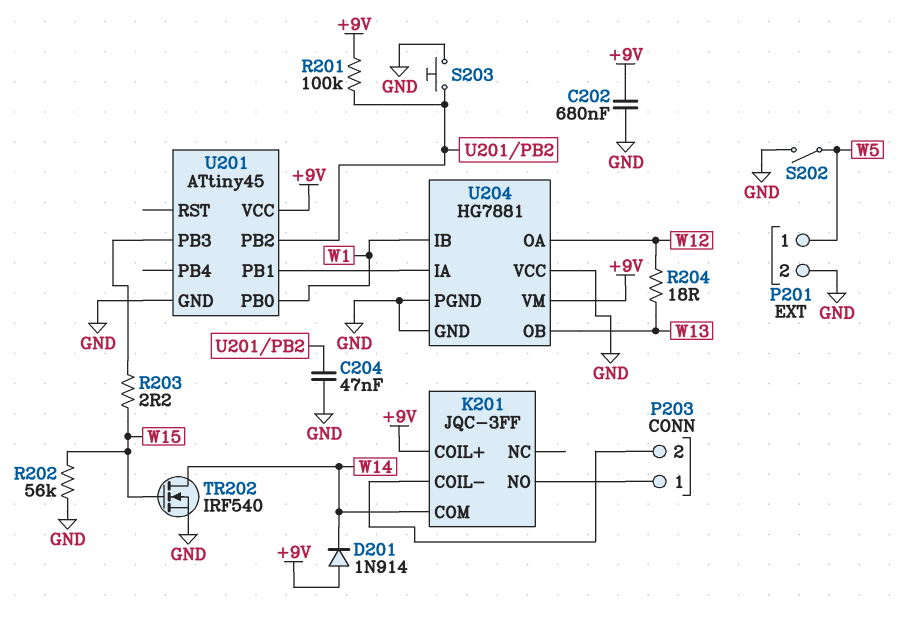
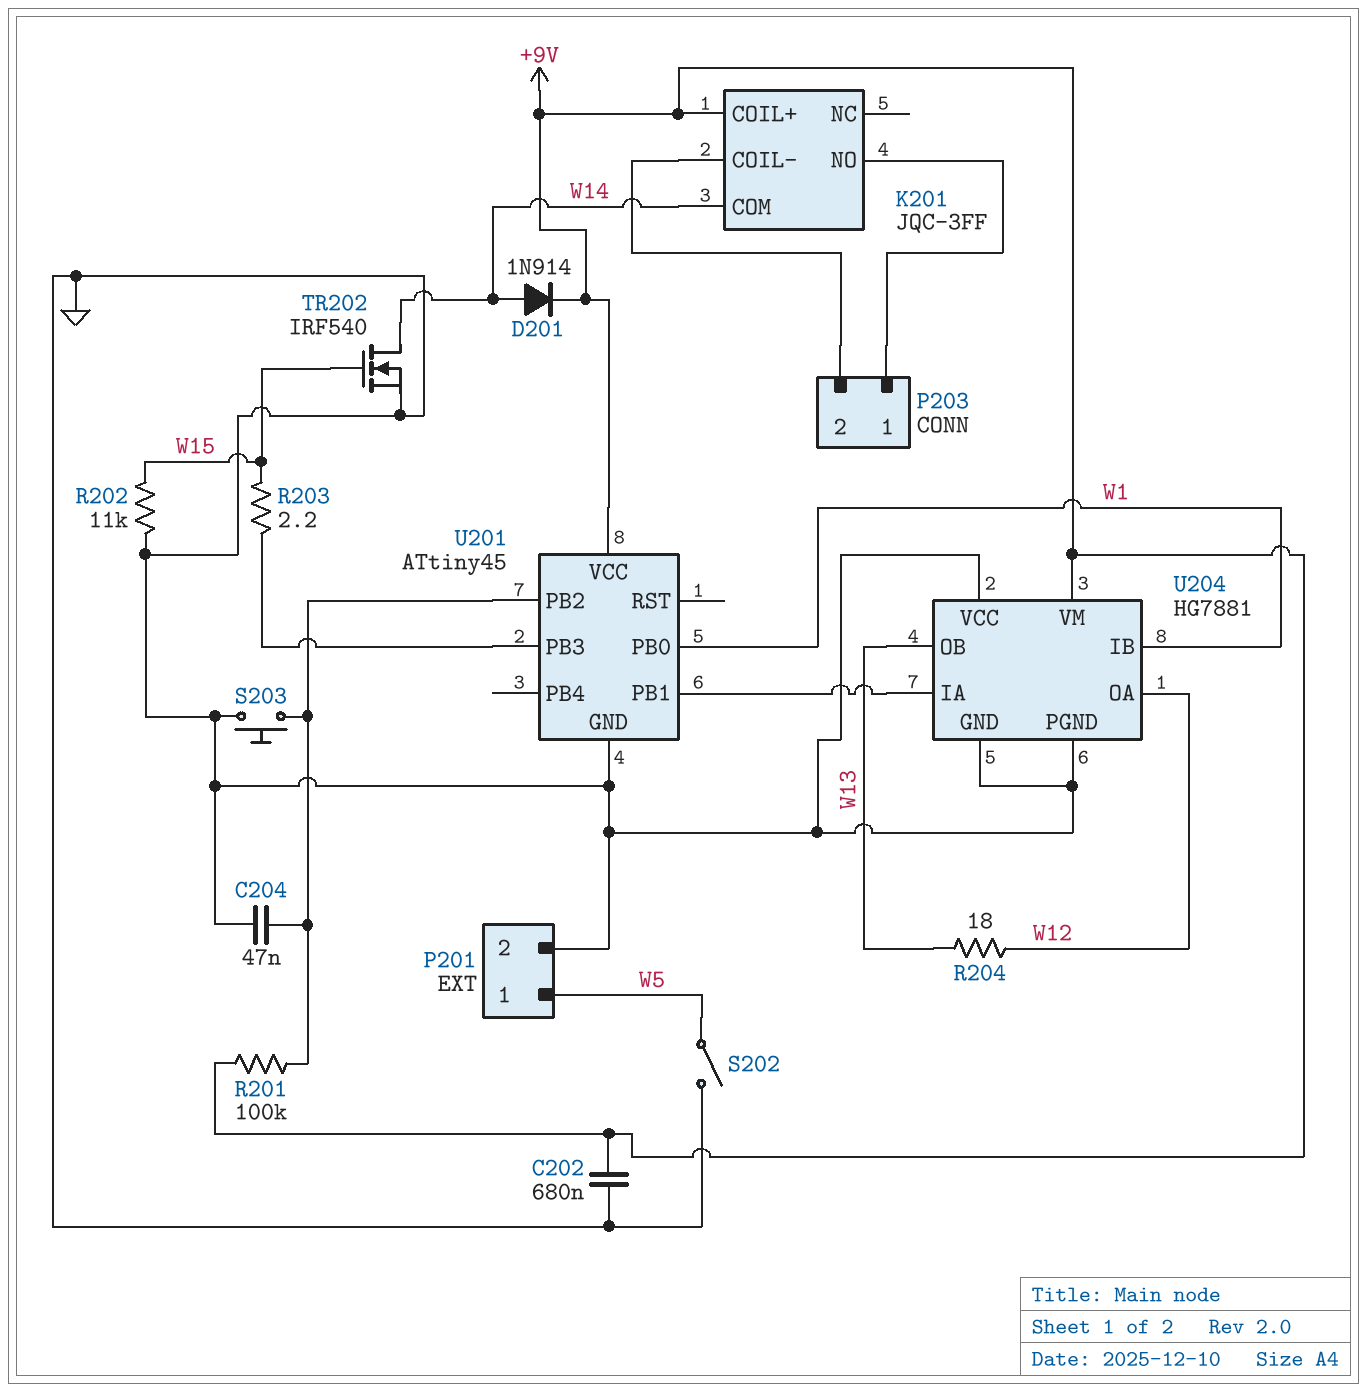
D201: diode 1N914 (A +9V, K W14) -> diode 1N914 (A W14, K +9V)
R202: 56k (GND, W15) -> 11k (GND, W15)

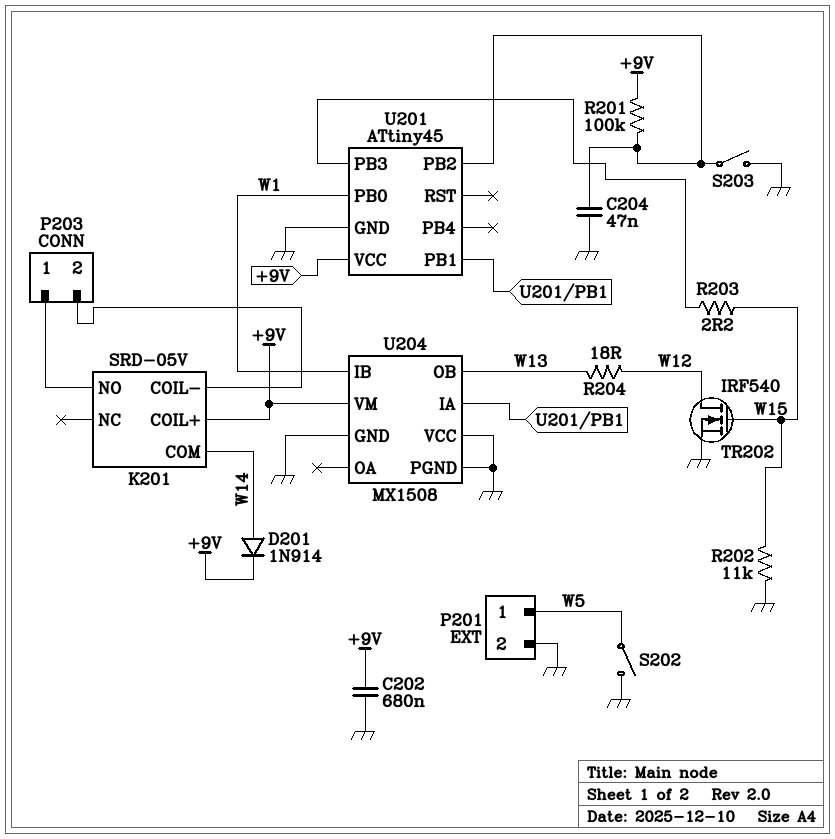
K201: JQC-3FF -> SRD-05V
S203: button (GND, U201/PB2) -> switch (GND, U201/PB2)
TR202: NMOS IRF540 (G W15, D W14, S GND) -> NMOS IRF540 (G W15, D W12, S GND)
U204: HG7881 -> MX1508
U204 pin OA: W12 -> none

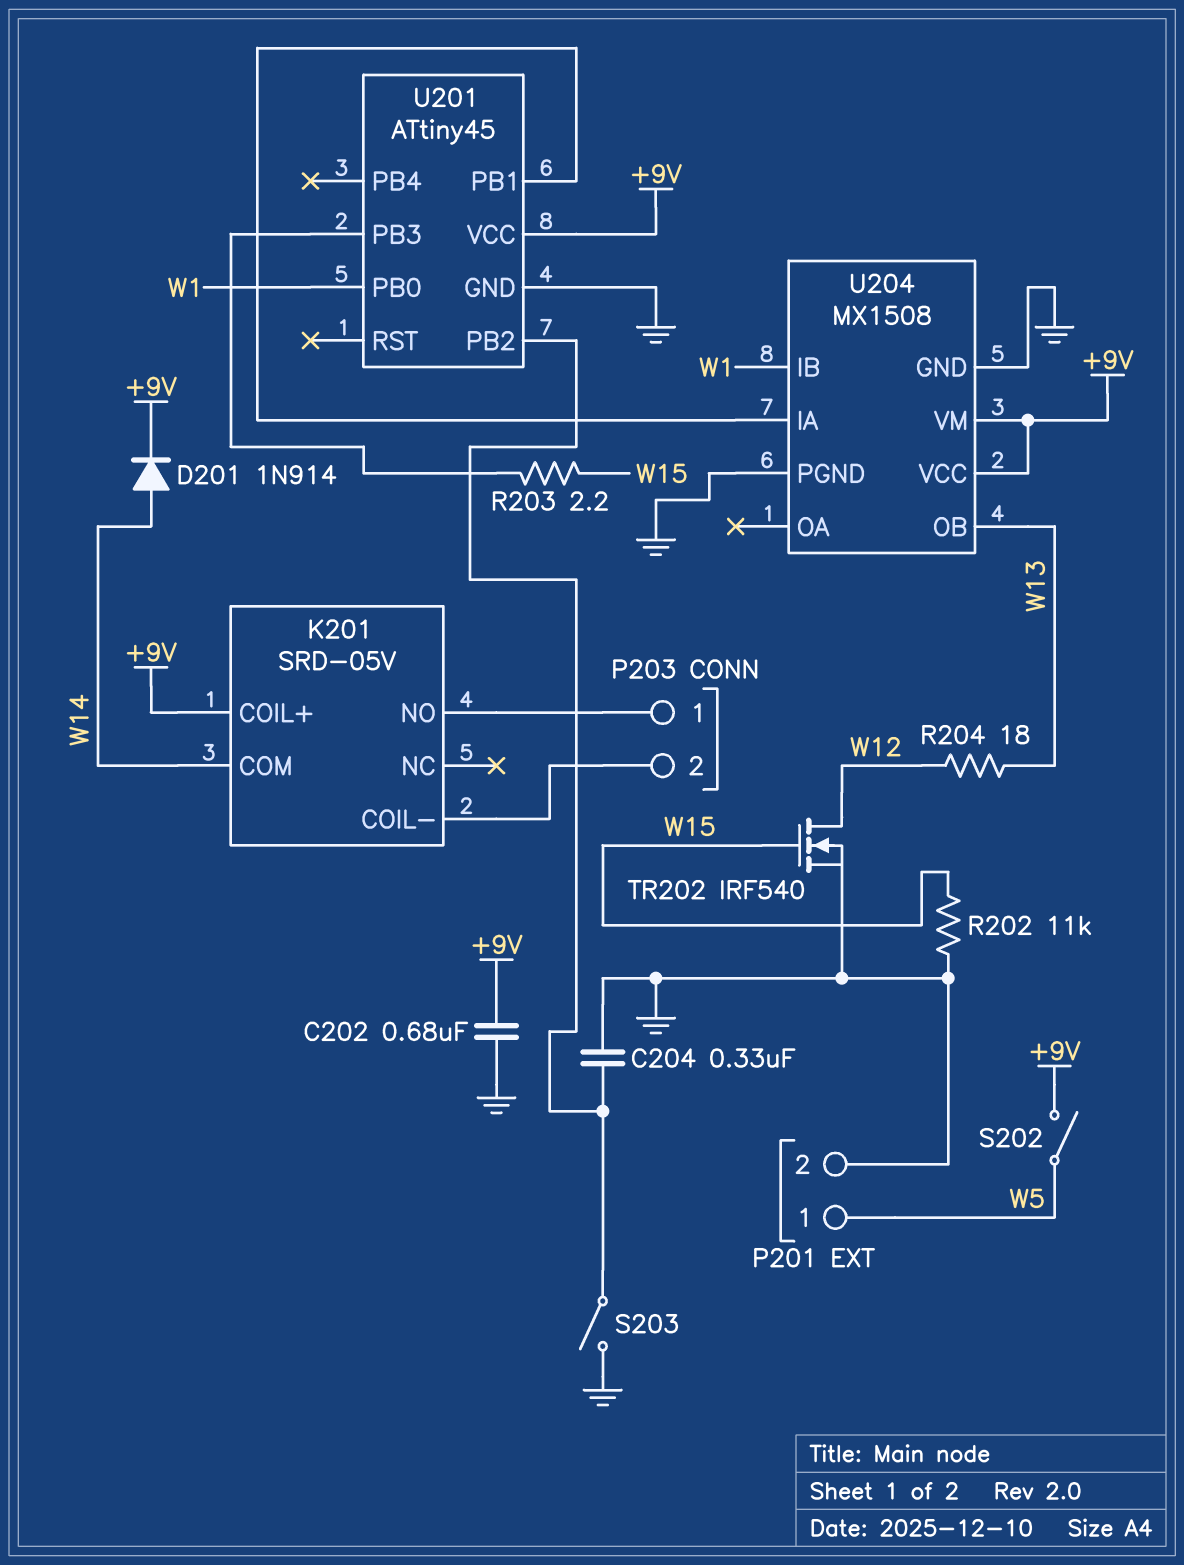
C204: 47nF (GND, U201/PB2) -> 330nF (GND, U201/PB2)
R201: 100k (+9V, U201/PB2) -> none
S202: switch (GND, W5) -> switch (+9V, W5)
U204 pin VCC: GND -> +9V

